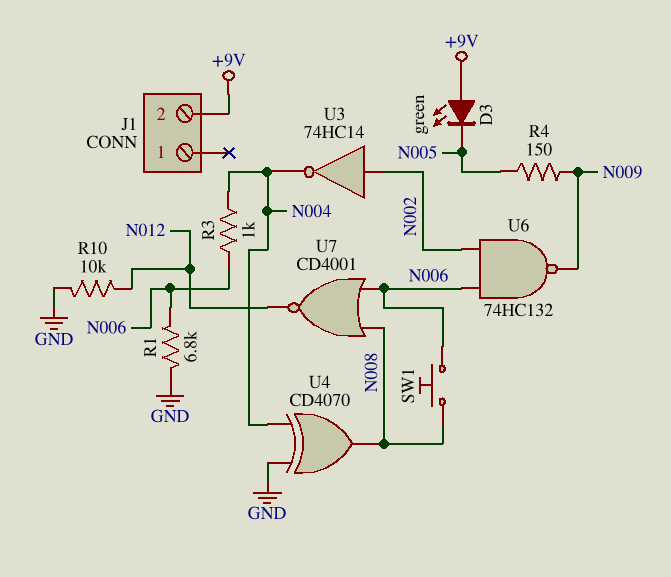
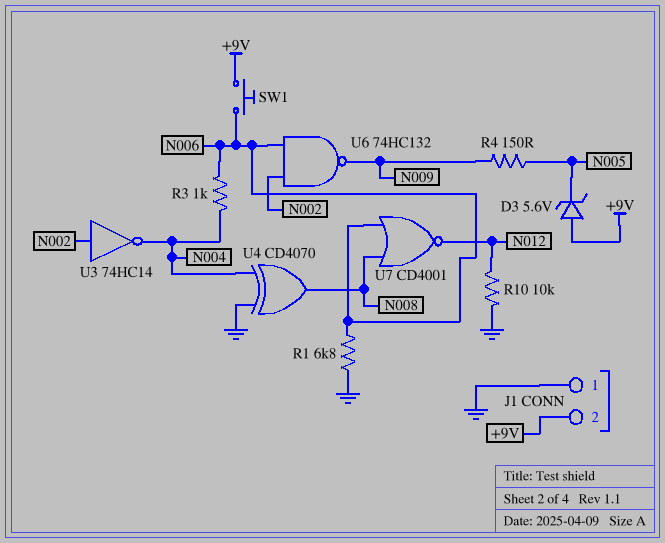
D3: LED green (A +9V, K N005) -> zener 5.6V (A +9V, K N005)
J1 pin 1: none -> GND
SW1: button (N006, N008) -> button (+9V, N006)

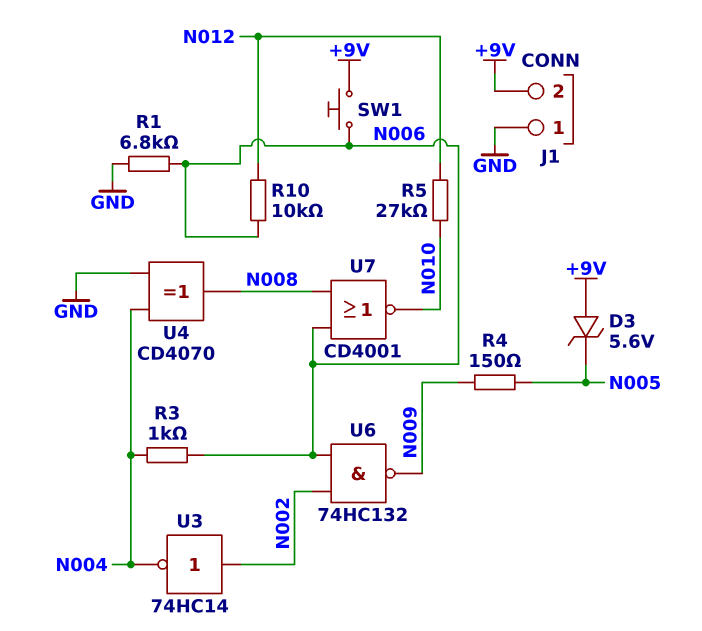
R5: none -> 27k (N010, N012)
R10: 10k (GND, N012) -> 10k (N006, N012)
U7: NOR CD4001 (in N006, in N008, out N012) -> NOR CD4001 (in N006, in N008, out N010)

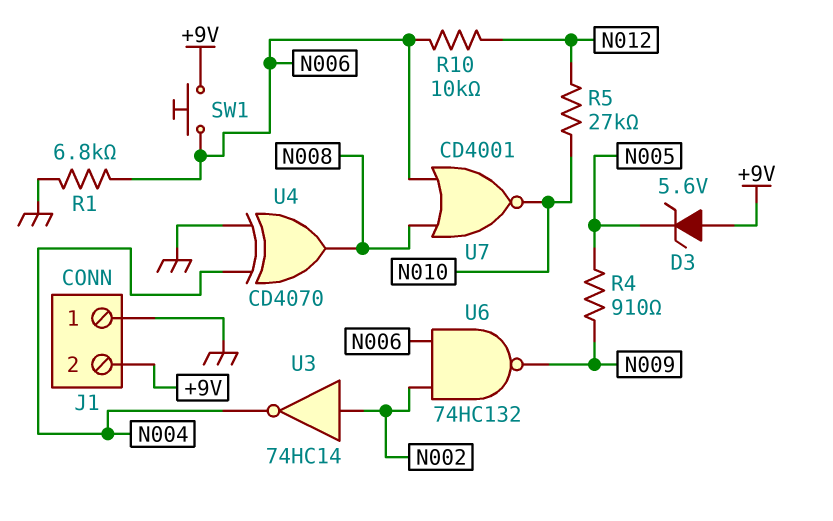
R3: 1k (N004, N006) -> none
R4: 150 (N005, N009) -> 910 (N005, N009)

